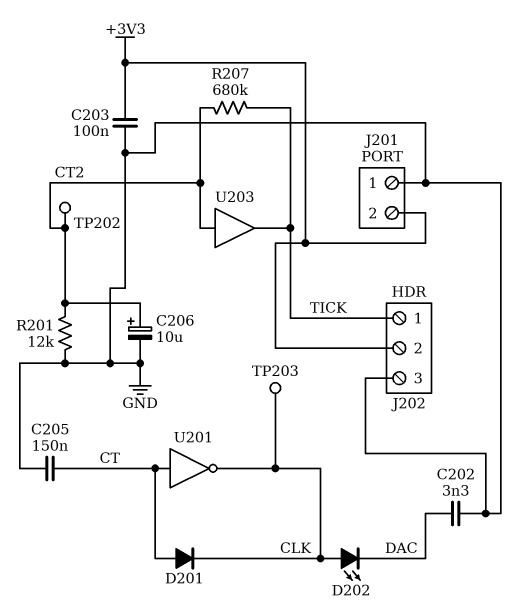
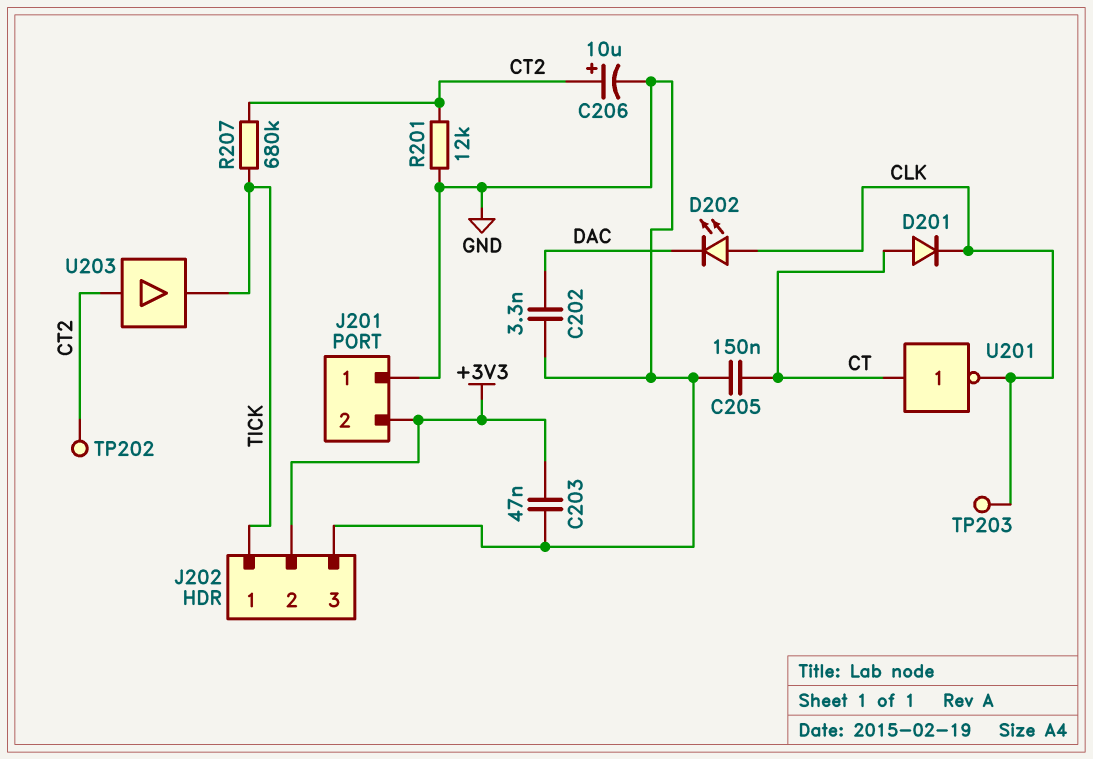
C203: 100nF (+3V3, GND) -> 47nF (+3V3, GND)

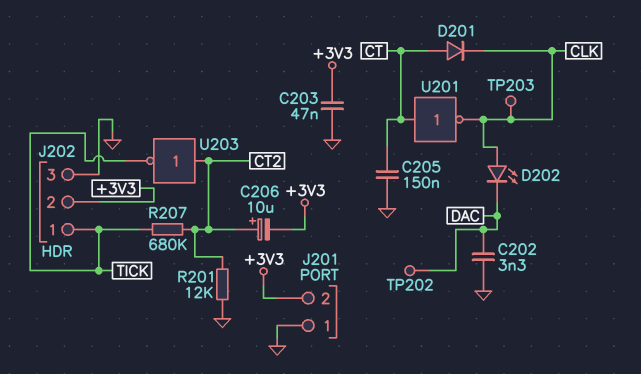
C206: 10uF (plus CT2, minus GND) -> 10uF (plus CT2, minus +3V3)
TP202: test point (CT2) -> test point (DAC)
U203: buffer (in CT2, out TICK) -> NOT (in CT2, out TICK)

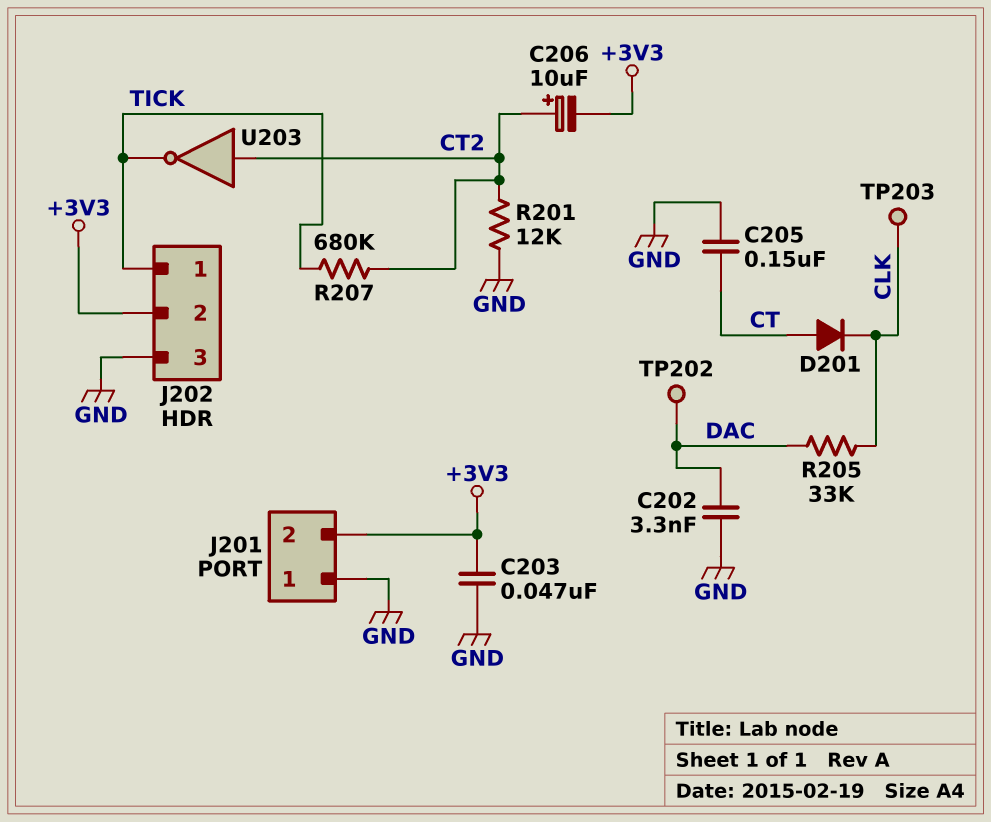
D202: LED (A CLK, K DAC) -> none
R205: none -> 33k (CLK, DAC)
U201: NOT (in CT, out CLK) -> none

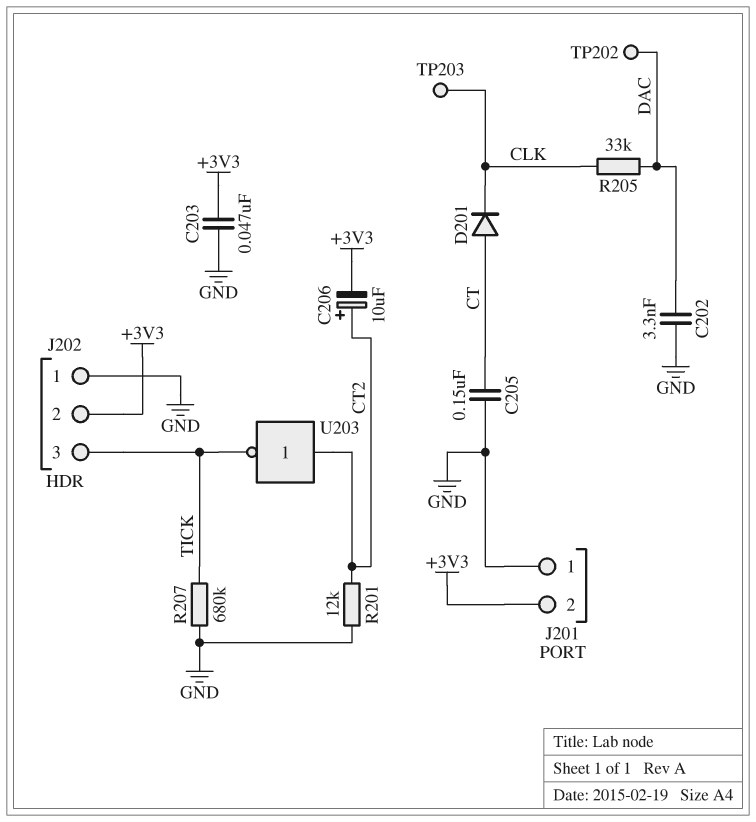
J202 pin 1: TICK -> GND
J202 pin 3: GND -> TICK
R207: 680k (CT2, TICK) -> 680k (GND, TICK)

